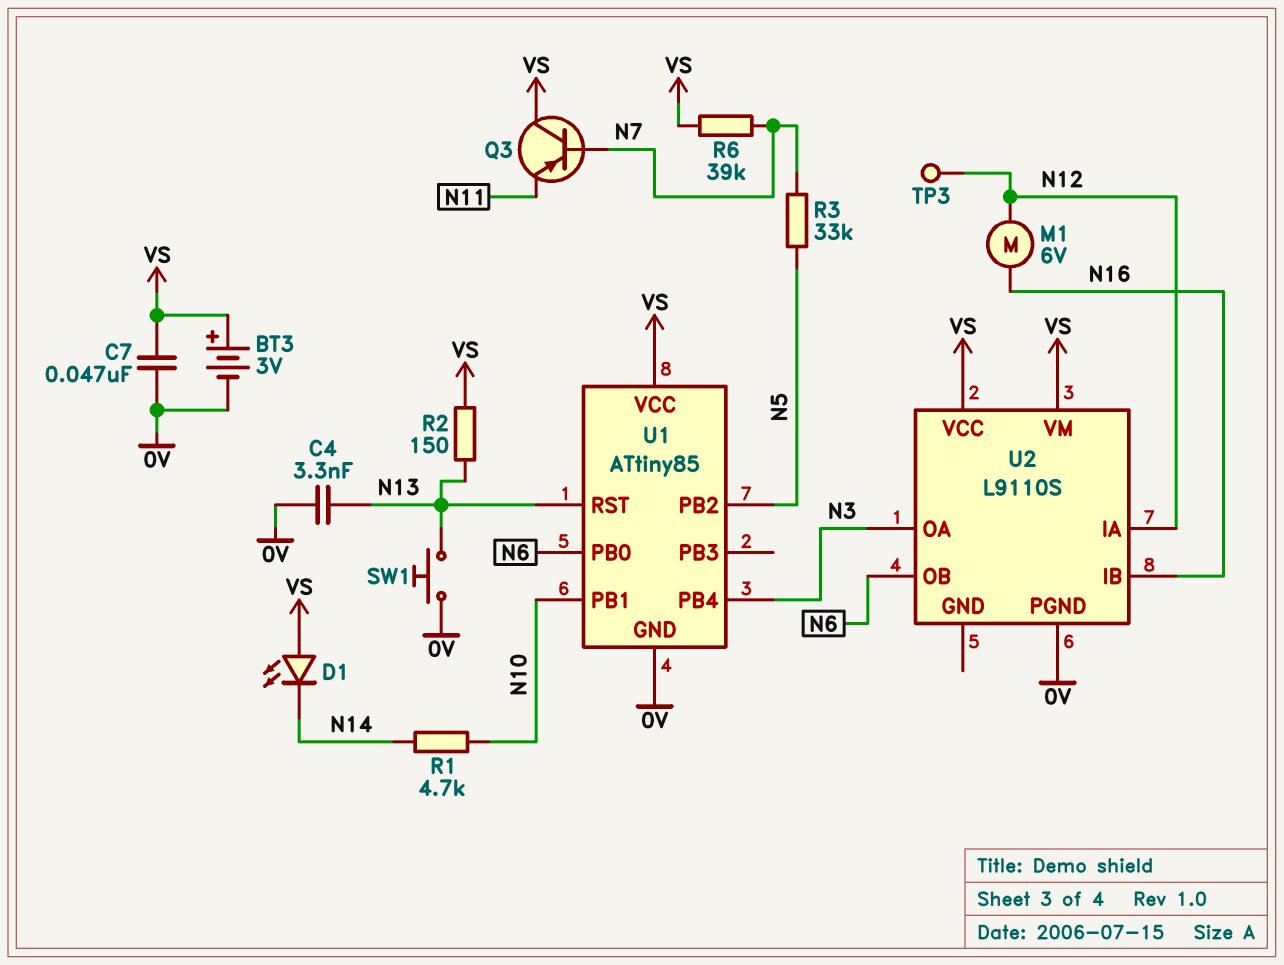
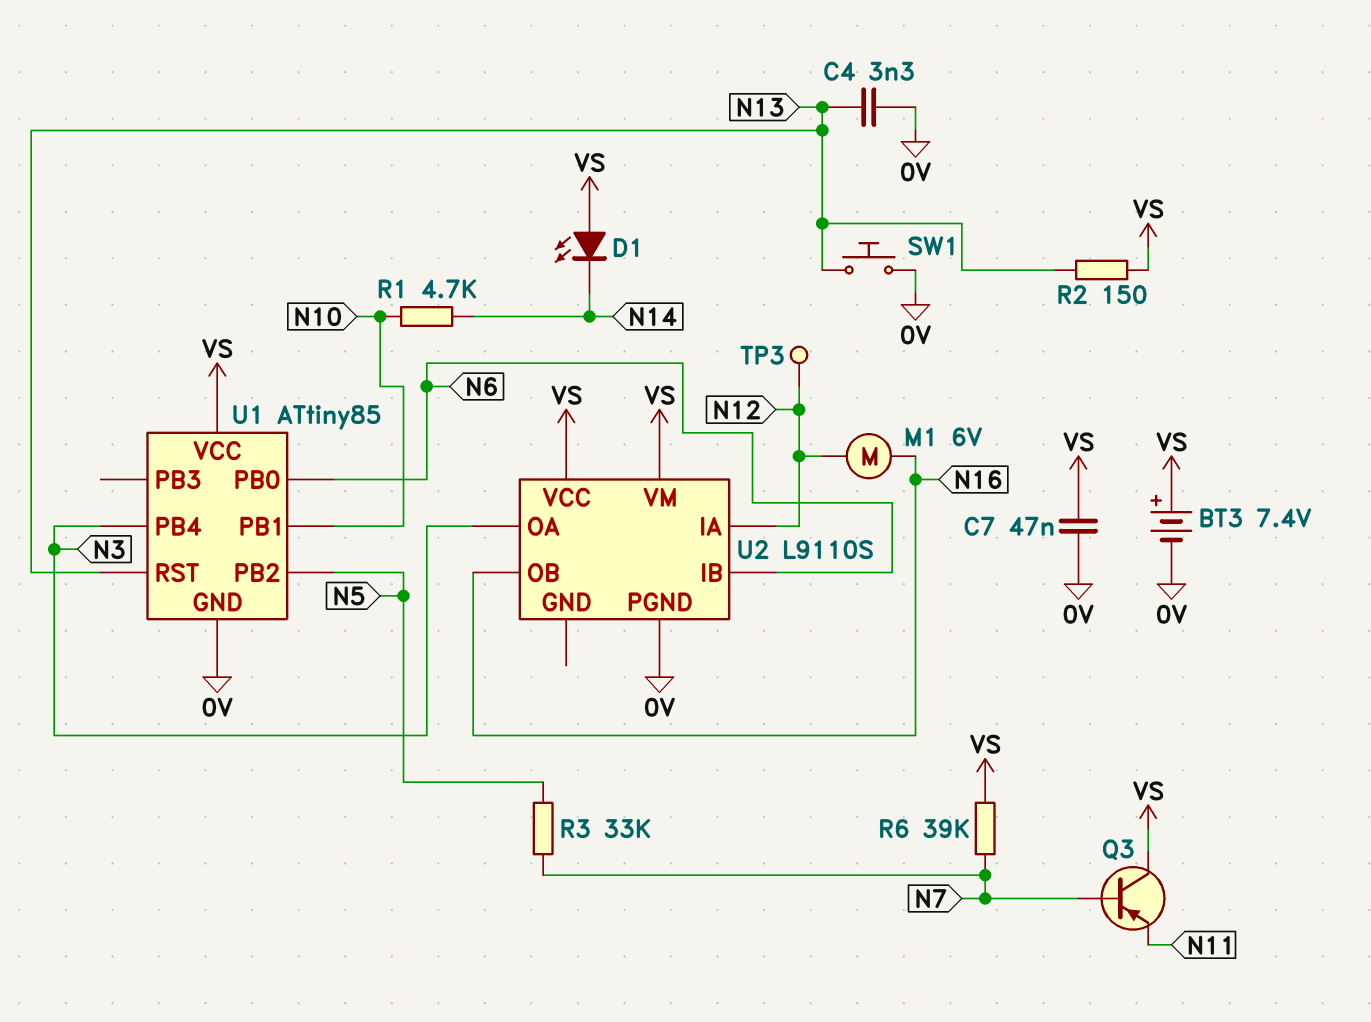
BT3: 3V (plus VS, minus 0V) -> 7.4V (plus VS, minus 0V)
U2 pin IB: N16 -> N6
U2 pin OB: N6 -> N16

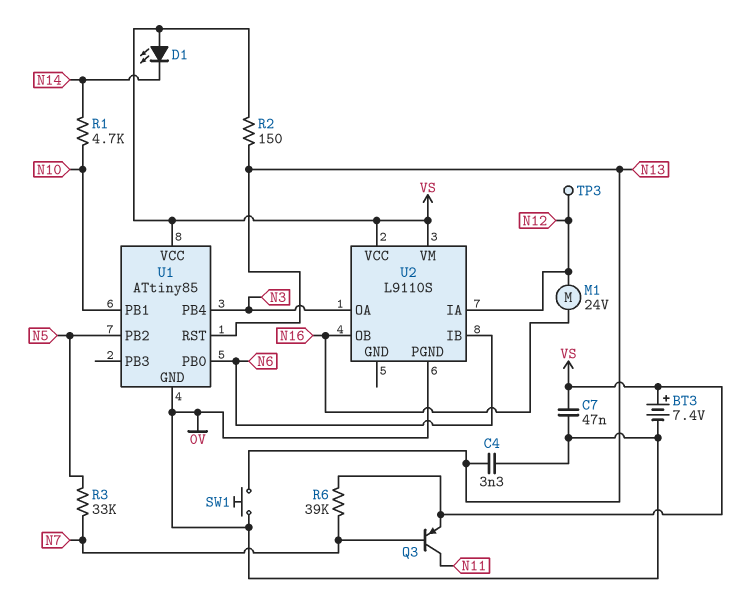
M1: motor 6V (N12, N16) -> motor 24V (N12, N16)
Q3: PNP (B N7, C VS, E N11) -> PNP (B N7, C N11, E VS)

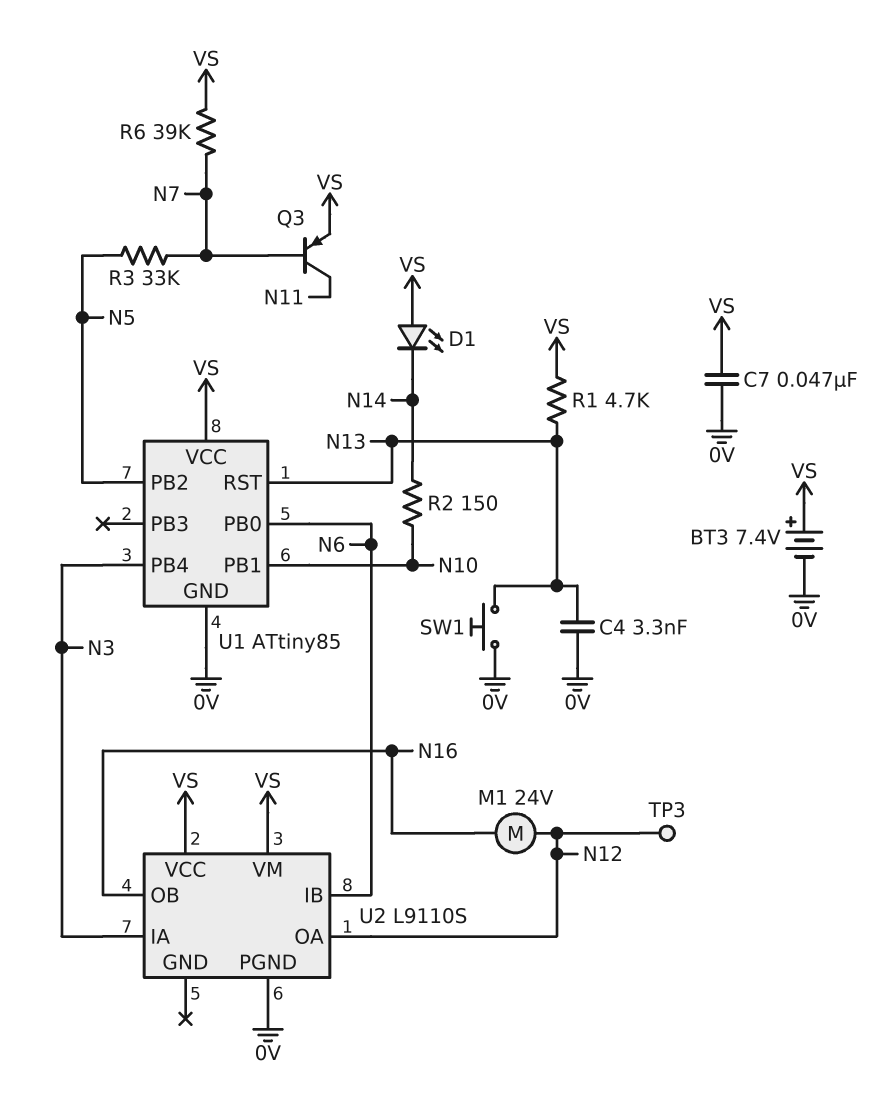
R1: 4.7k (N10, N14) -> 4.7k (N13, VS)
R2: 150 (N13, VS) -> 150 (N10, N14)
U2 pin IA: N12 -> N3
U2 pin OA: N3 -> N12

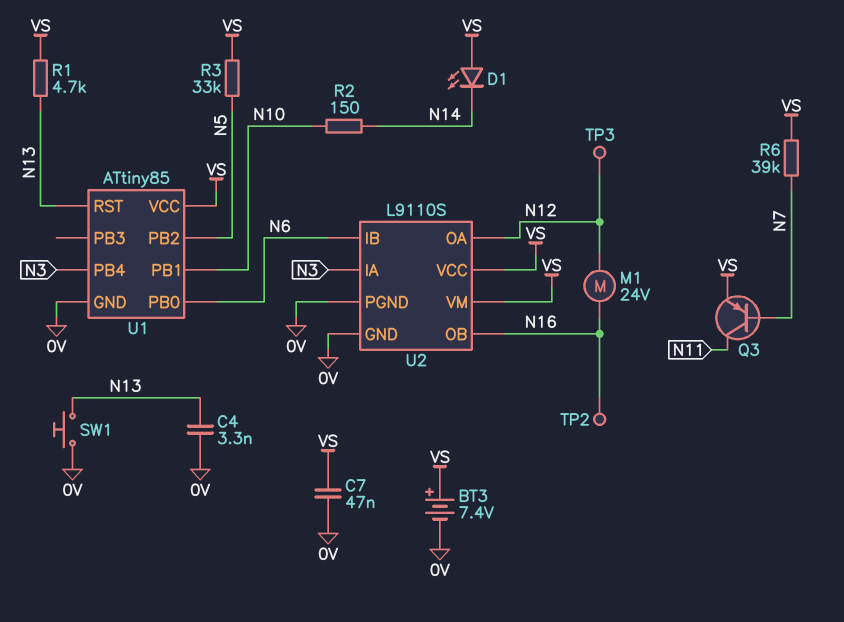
R3: 33k (N5, N7) -> 33k (N5, VS)
TP2: none -> test point (N16)
U2 pin GND: none -> 0V

